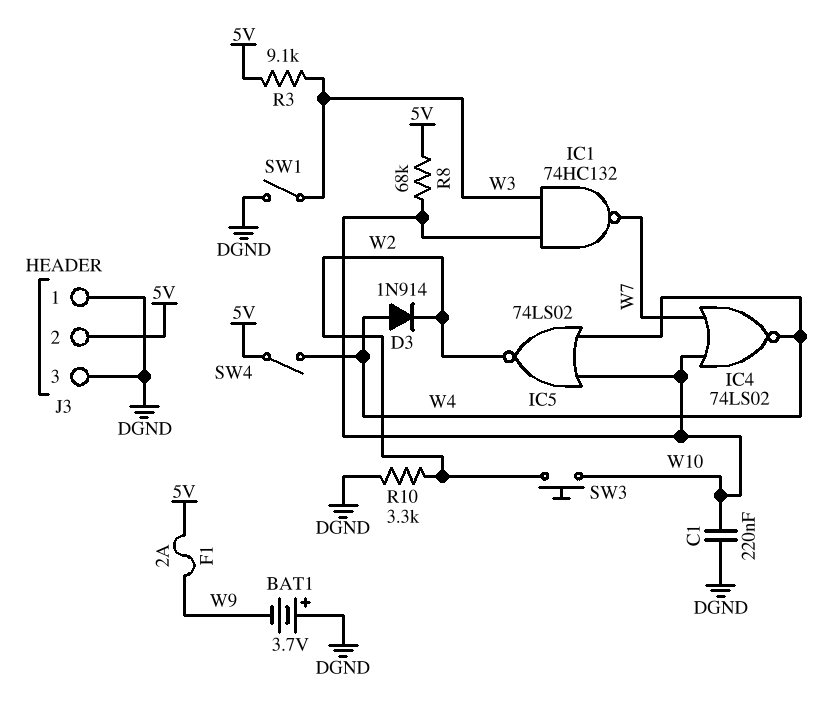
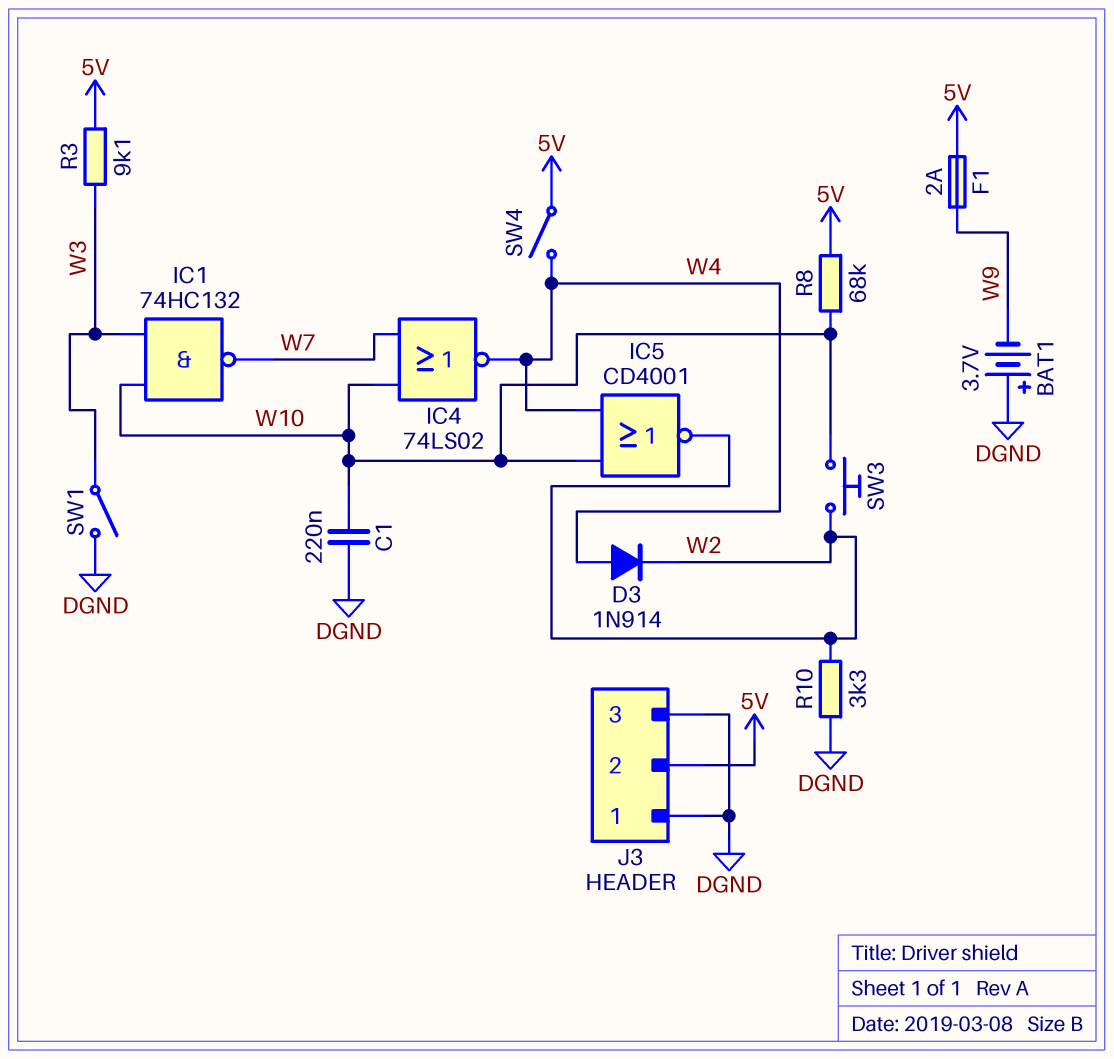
IC5: NOR 74LS02 (in W4, in W10, out W2) -> NOR CD4001 (in W4, in W10, out W2)

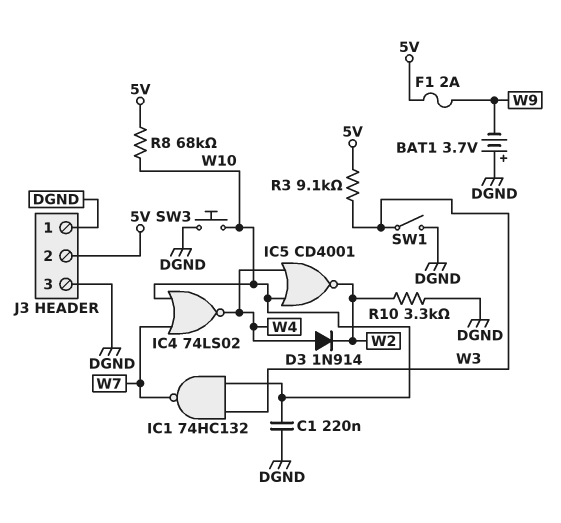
SW3: button (W2, W10) -> button (DGND, W10)
SW4: switch (5V, W4) -> none

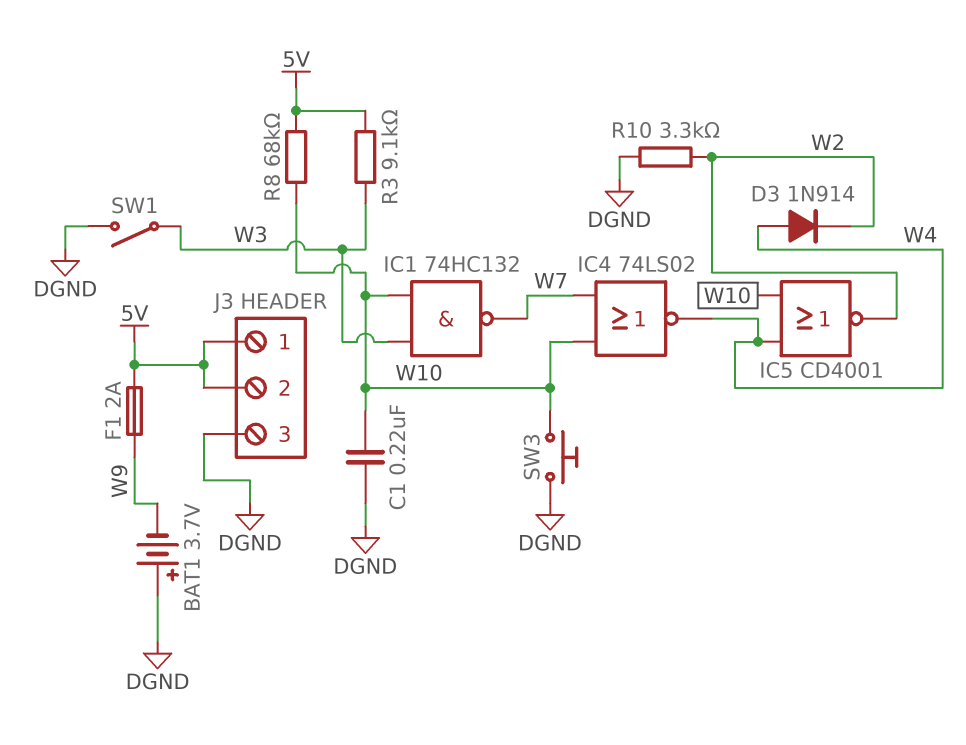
J3 pin 1: DGND -> 5V

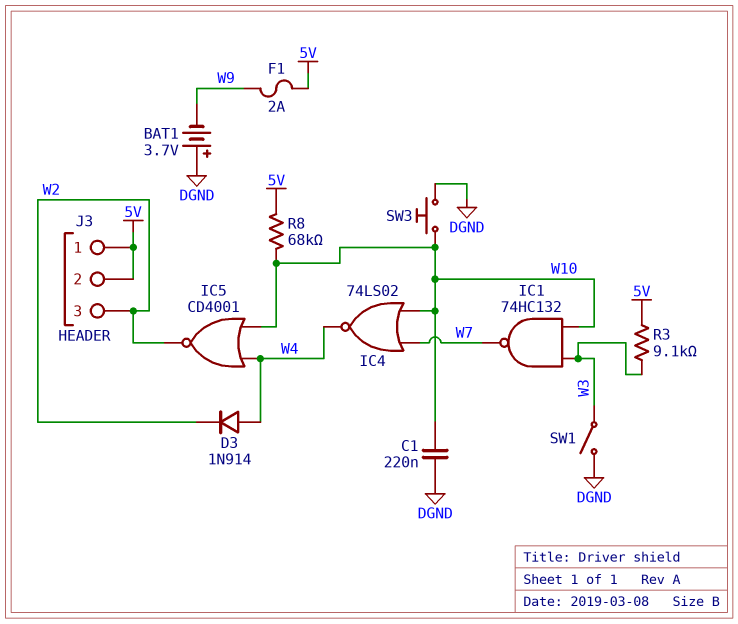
J3 pin 3: DGND -> W2
R10: 3.3k (DGND, W2) -> none

